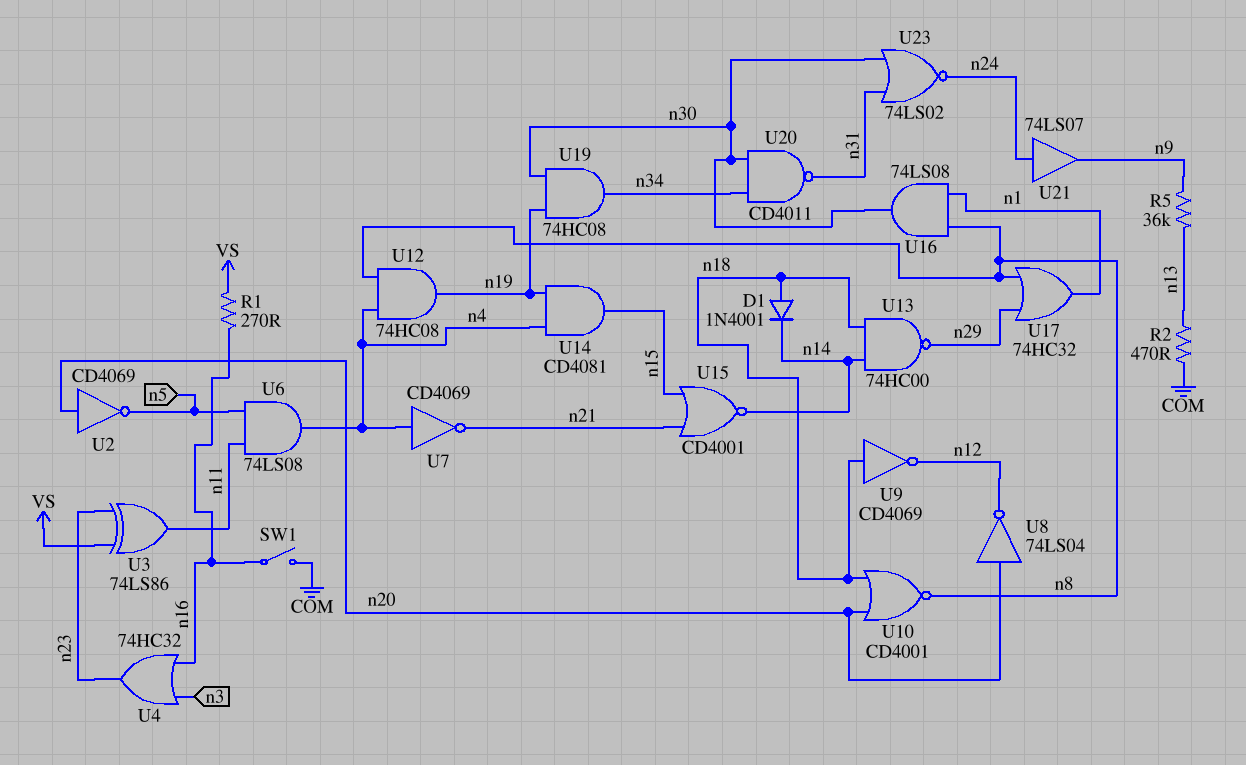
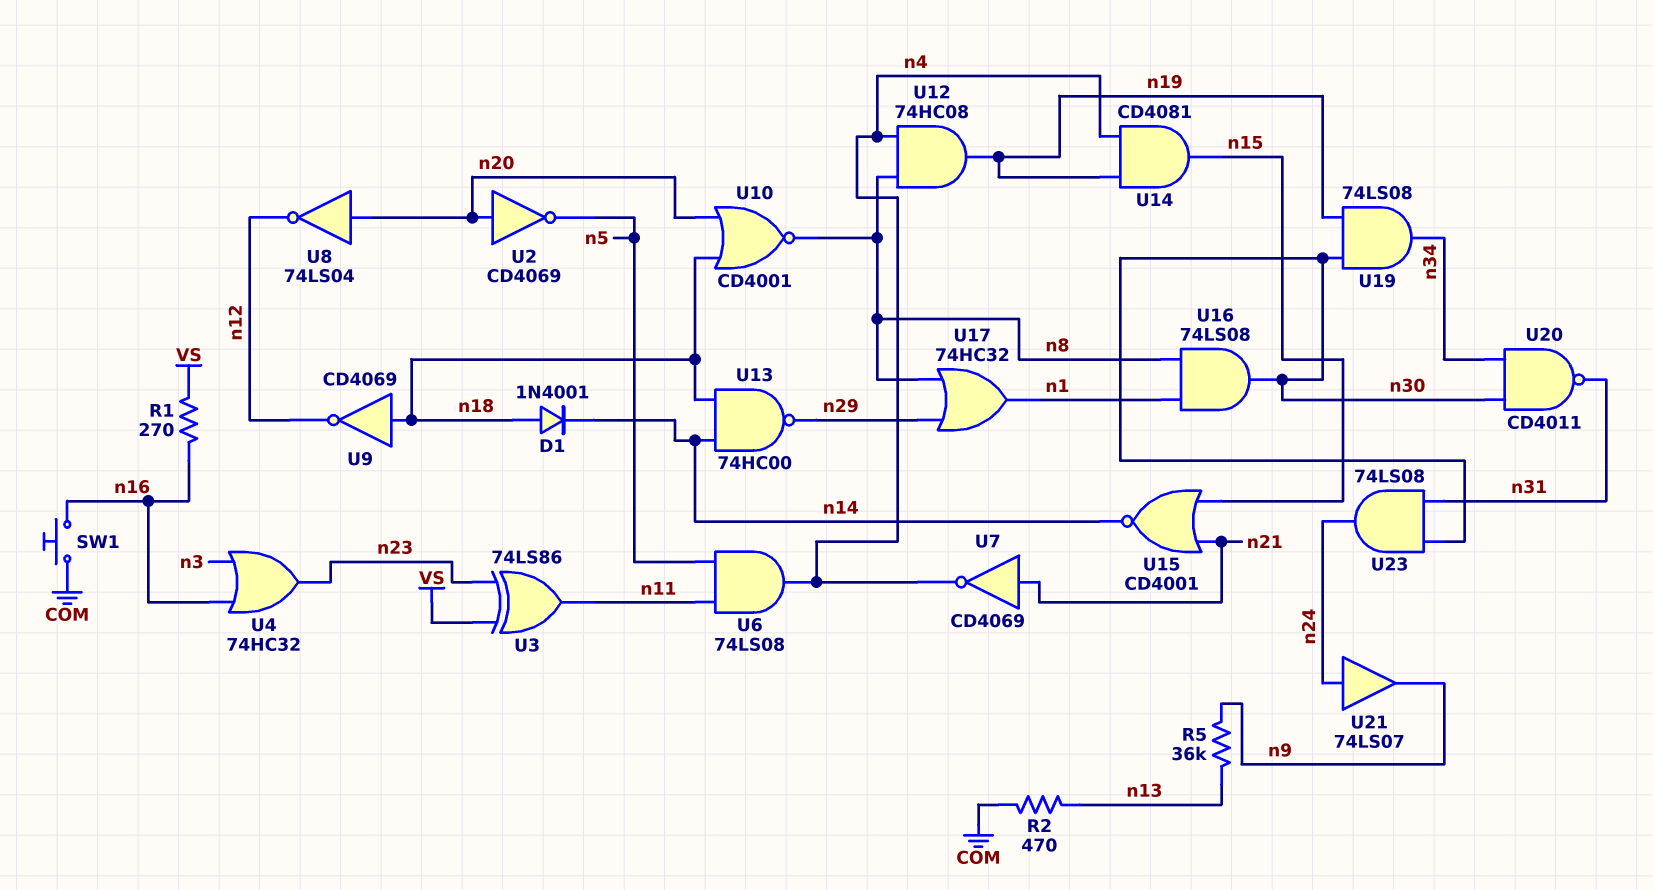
SW1: switch (COM, n16) -> button (COM, n16)
U7: NOT CD4069 (in n4, out n21) -> NOT CD4069 (in n21, out n4)
U19: AND 74HC08 (in n19, in n30, out n34) -> AND 74LS08 (in n19, in n30, out n34)
U23: NOR 74LS02 (in n30, in n31, out n24) -> AND 74LS08 (in n30, in n31, out n24)

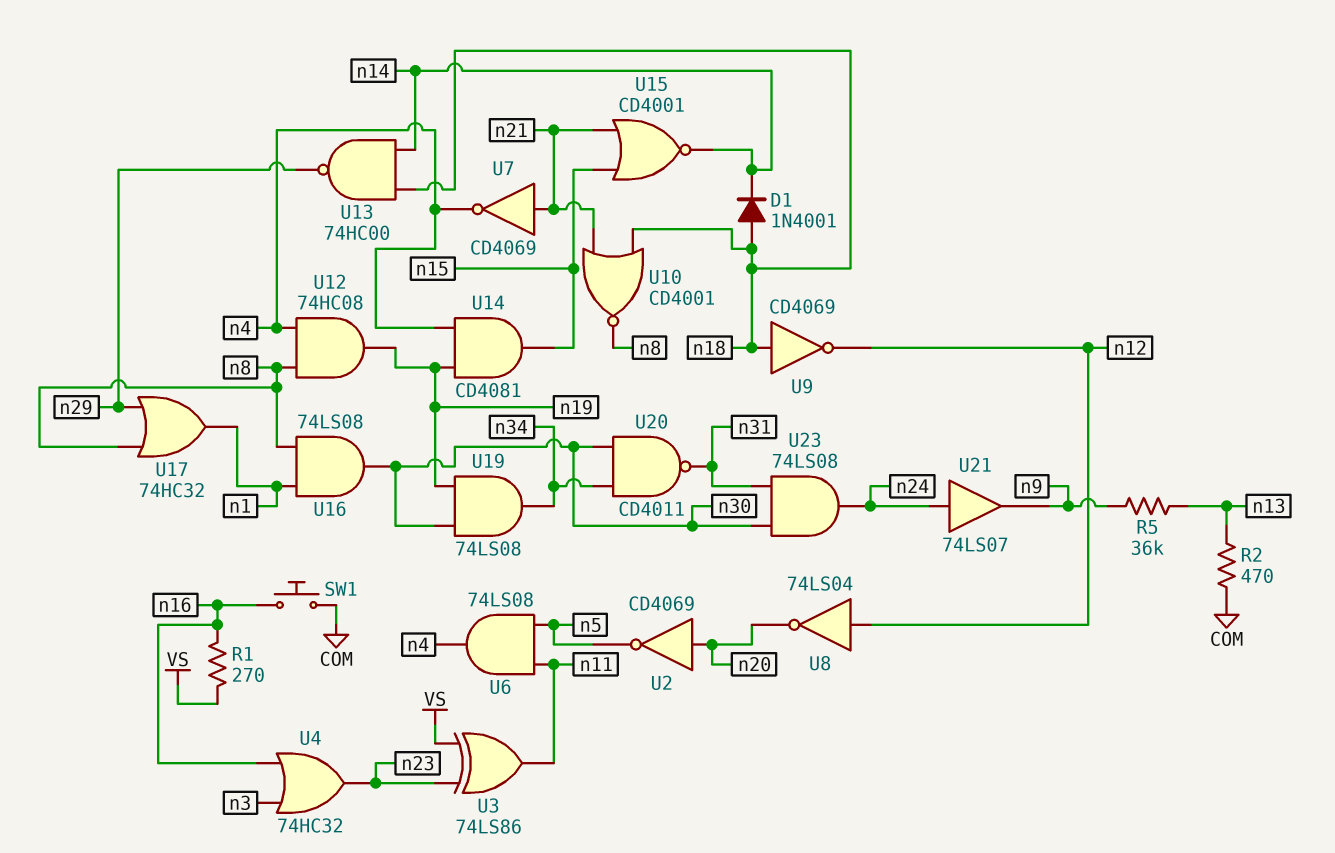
U8: NOT 74LS04 (in n20, out n12) -> NOT 74LS04 (in n12, out n20)
U10: NOR CD4001 (in n18, in n20, out n8) -> NOR CD4001 (in n18, in n21, out n8)

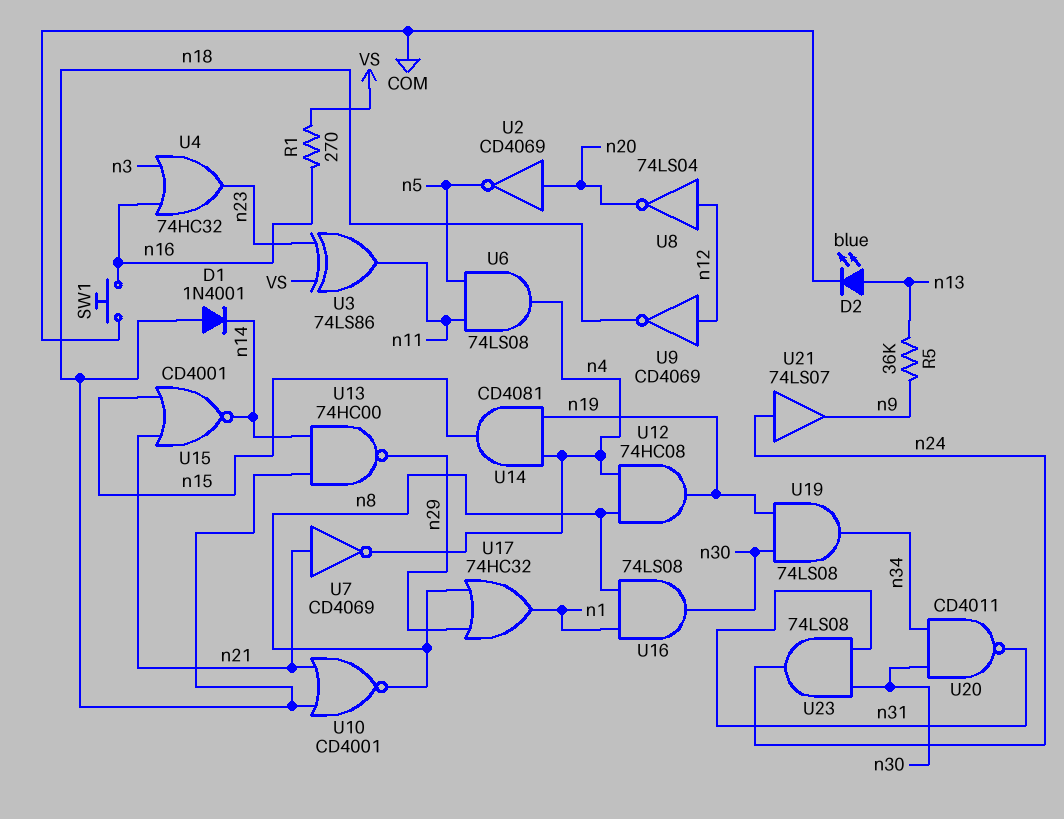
D2: none -> LED blue (A n13, K COM)
R2: 470 (COM, n13) -> none
U9: NOT CD4069 (in n18, out n12) -> NOT CD4069 (in n12, out n18)

